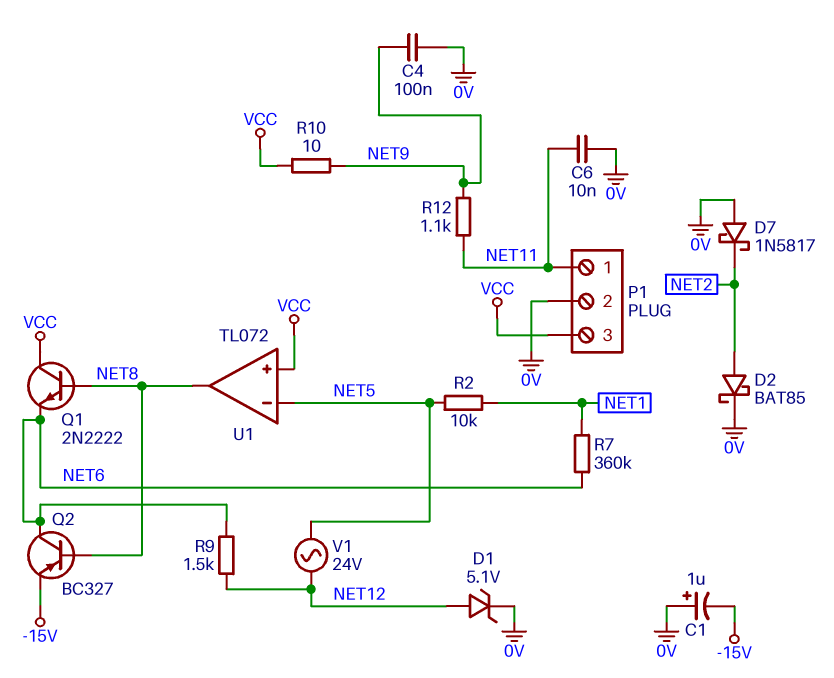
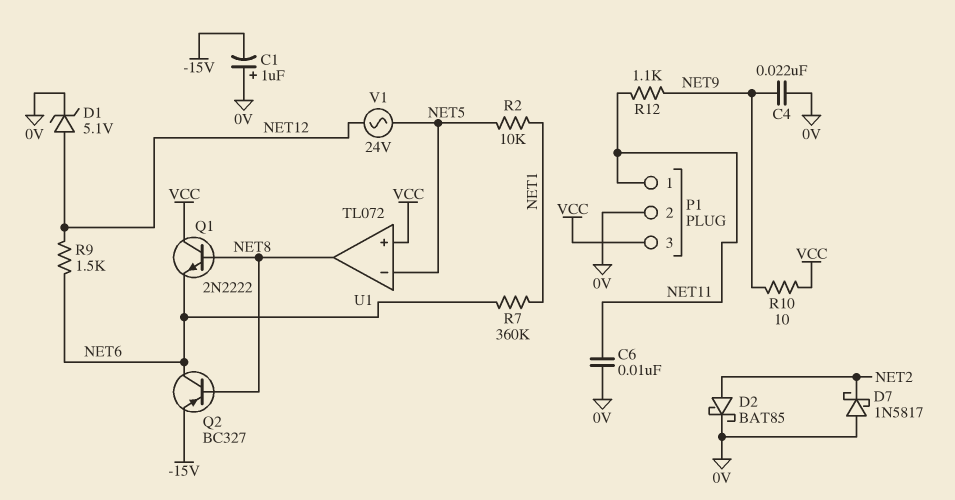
C4: 100nF (0V, NET9) -> 22nF (0V, NET9)

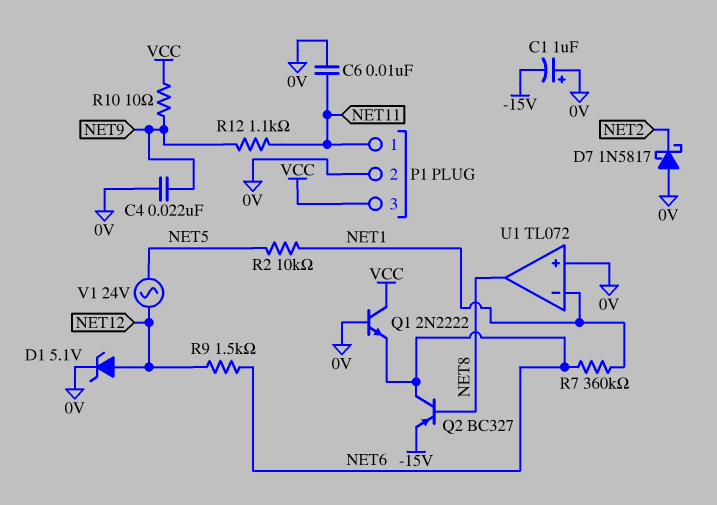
D2: schottky BAT85 (A NET2, K 0V) -> none
Q1: NPN 2N2222 (B NET8, C VCC, E NET6) -> NPN 2N2222 (B 0V, C VCC, E NET6)
U1 pin in+: VCC -> 0V
U1 pin in-: NET5 -> NET1

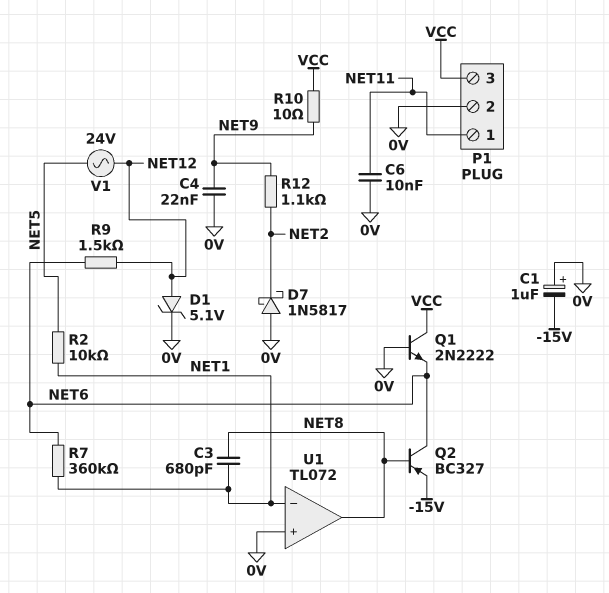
C3: none -> 680pF (NET1, NET8)
R12: 1.1k (NET9, NET11) -> 1.1k (NET2, NET9)

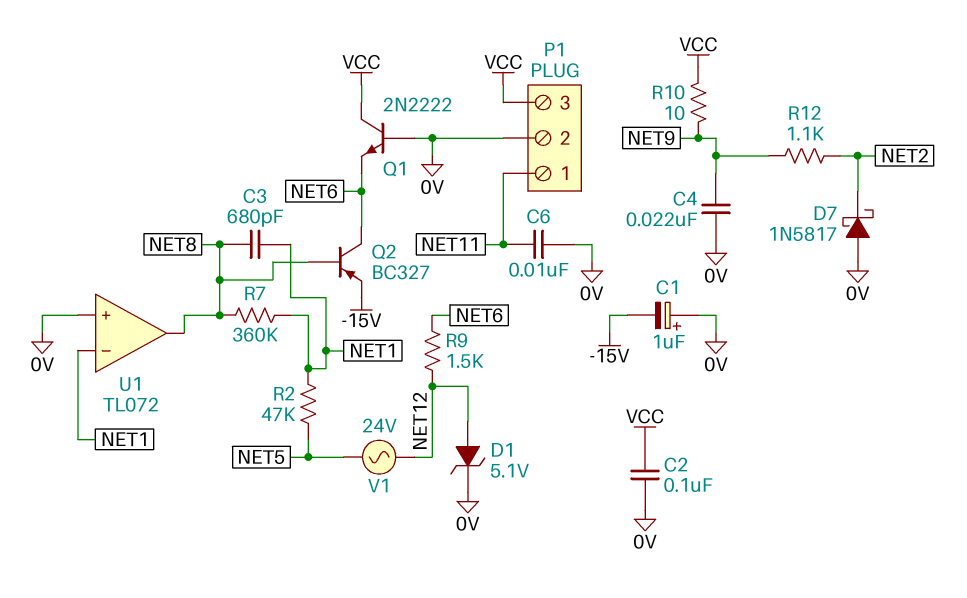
C2: none -> 100nF (0V, VCC)
R2: 10k (NET1, NET5) -> 47k (NET1, NET5)
R7: 360k (NET1, NET6) -> 360k (NET1, NET8)

